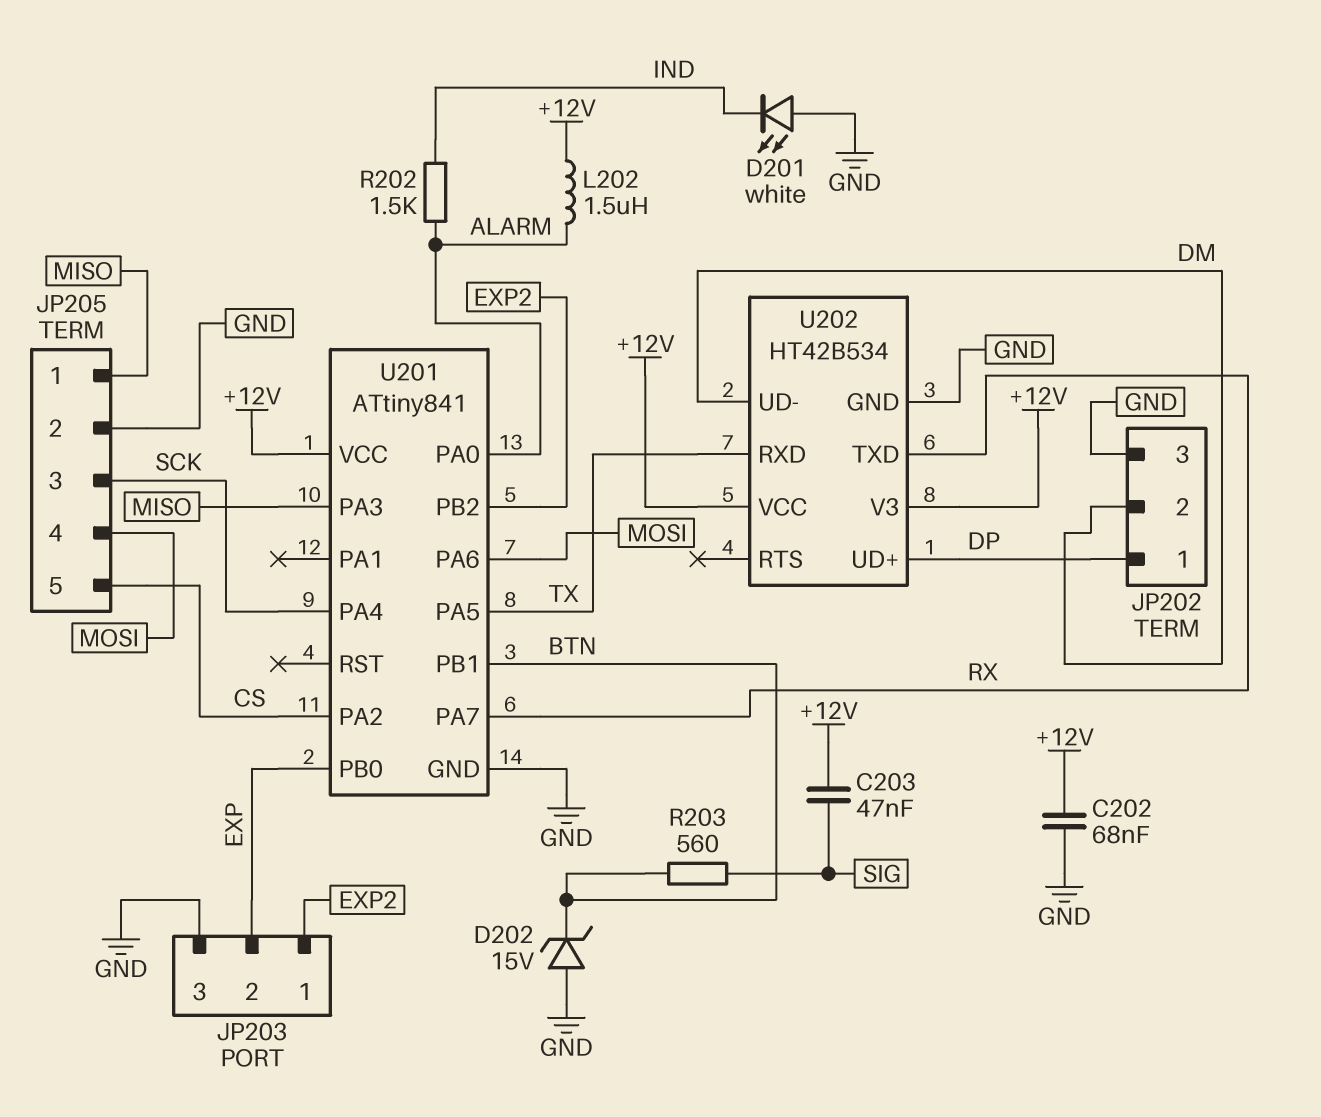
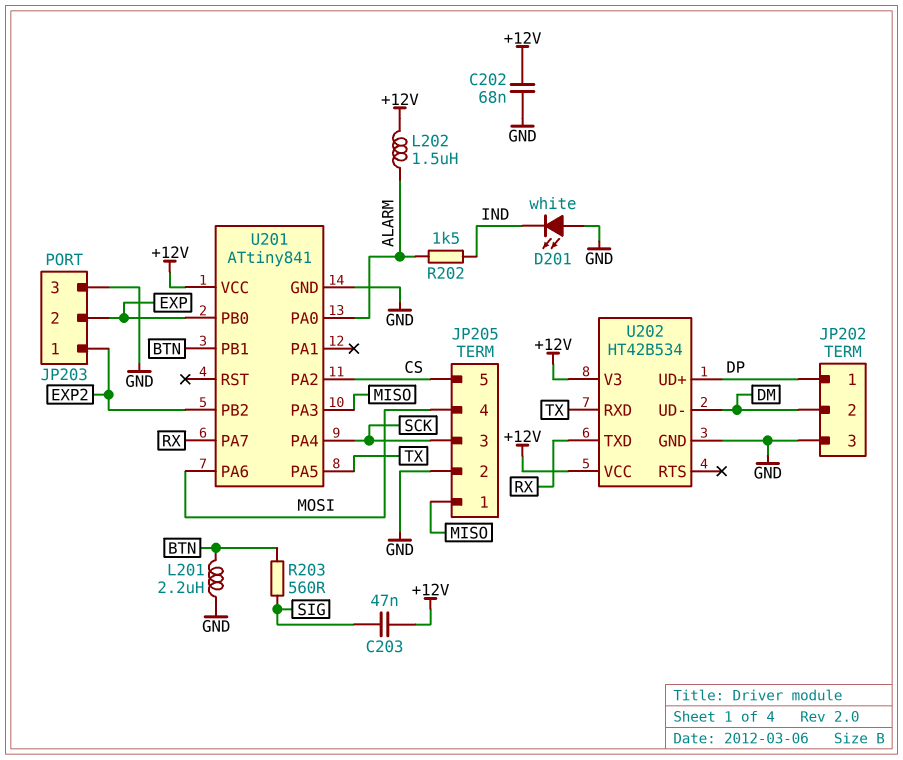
D202: zener 15V (A GND, K BTN) -> none
L201: none -> 2.2uH (BTN, GND)

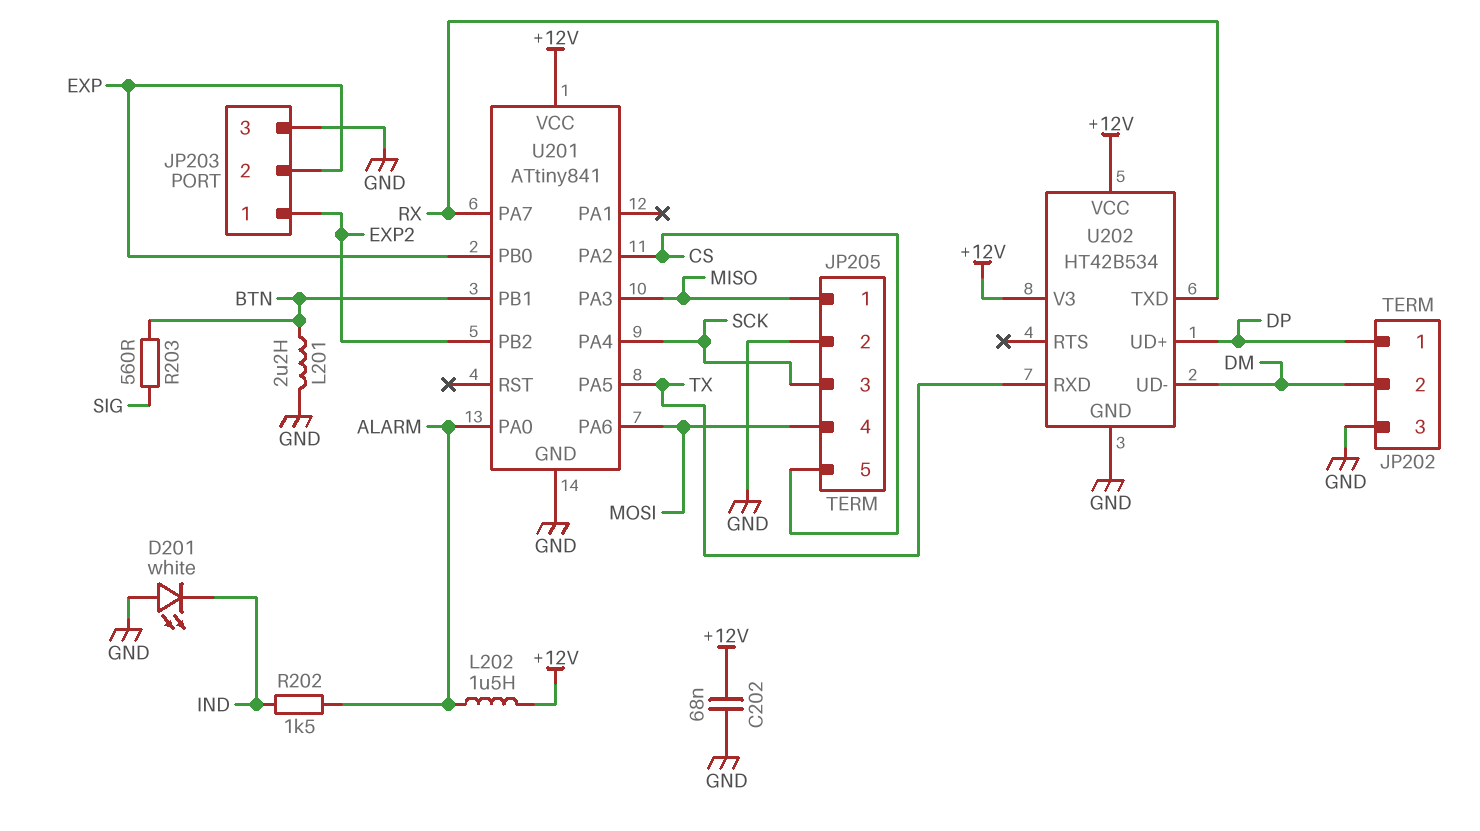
C203: 47nF (+12V, SIG) -> none

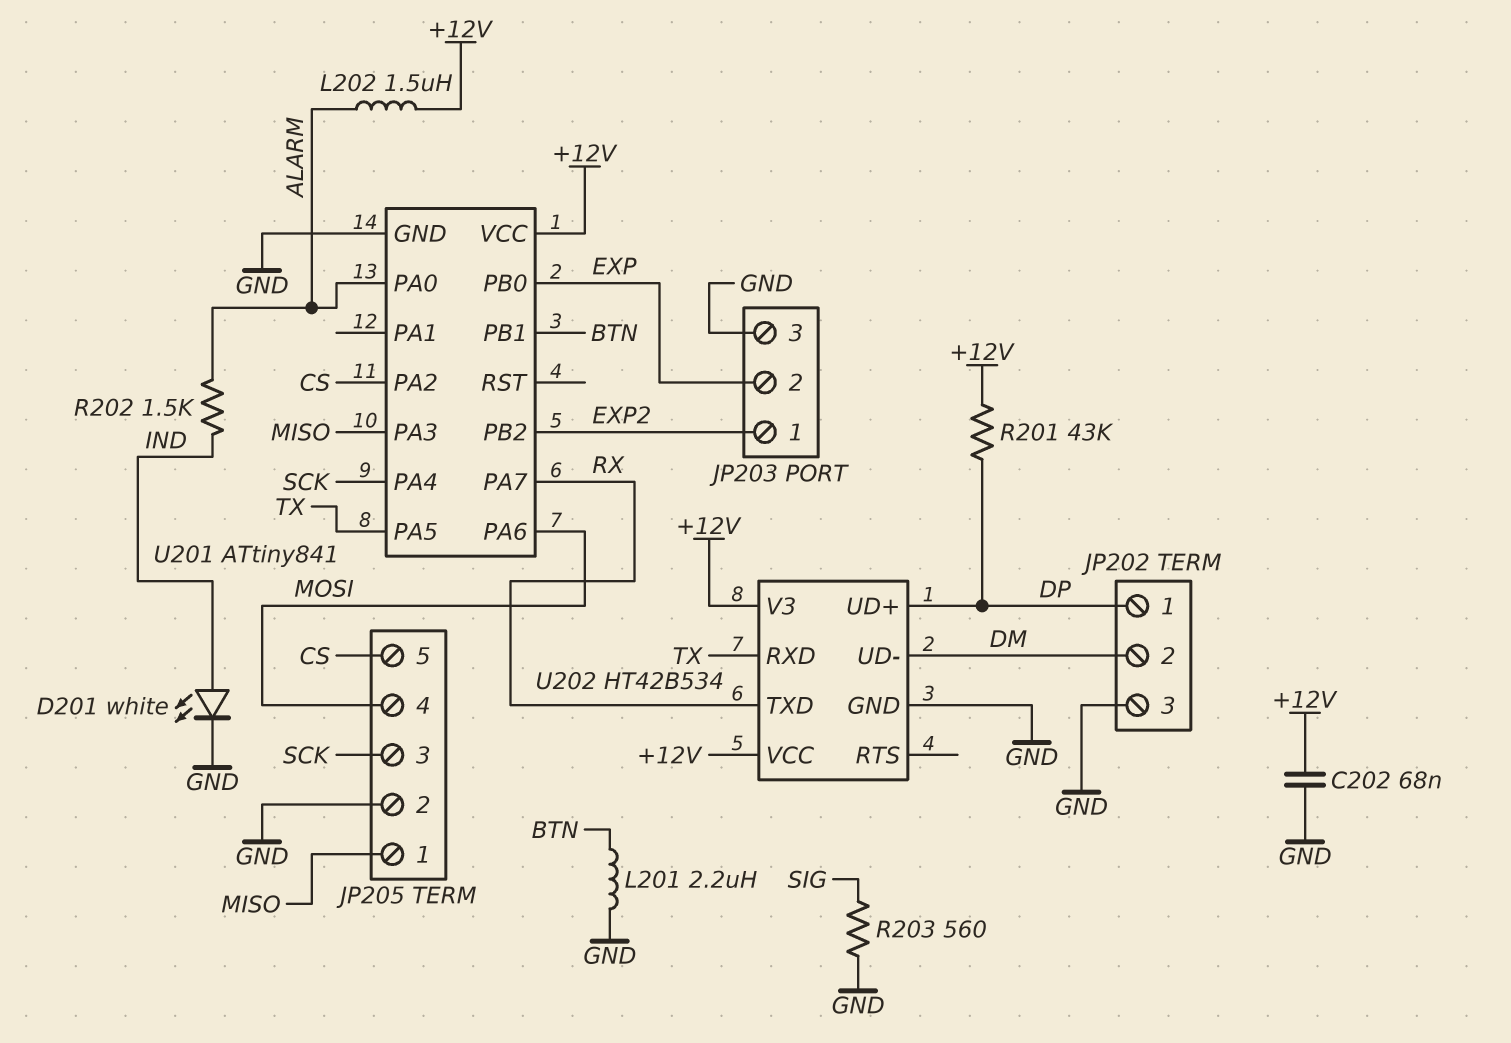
D201: LED white (A GND, K IND) -> LED white (A IND, K GND)
R201: none -> 43k (+12V, DP)
R203: 560 (BTN, SIG) -> 560 (GND, SIG)

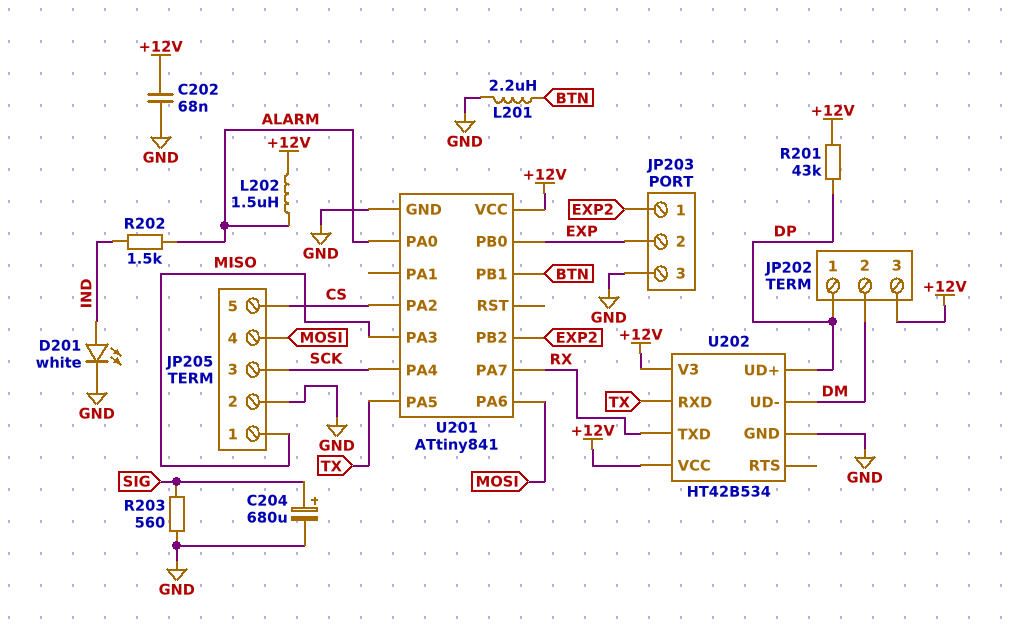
C204: none -> 680uF (plus SIG, minus GND)
JP202 pin 3: GND -> +12V

